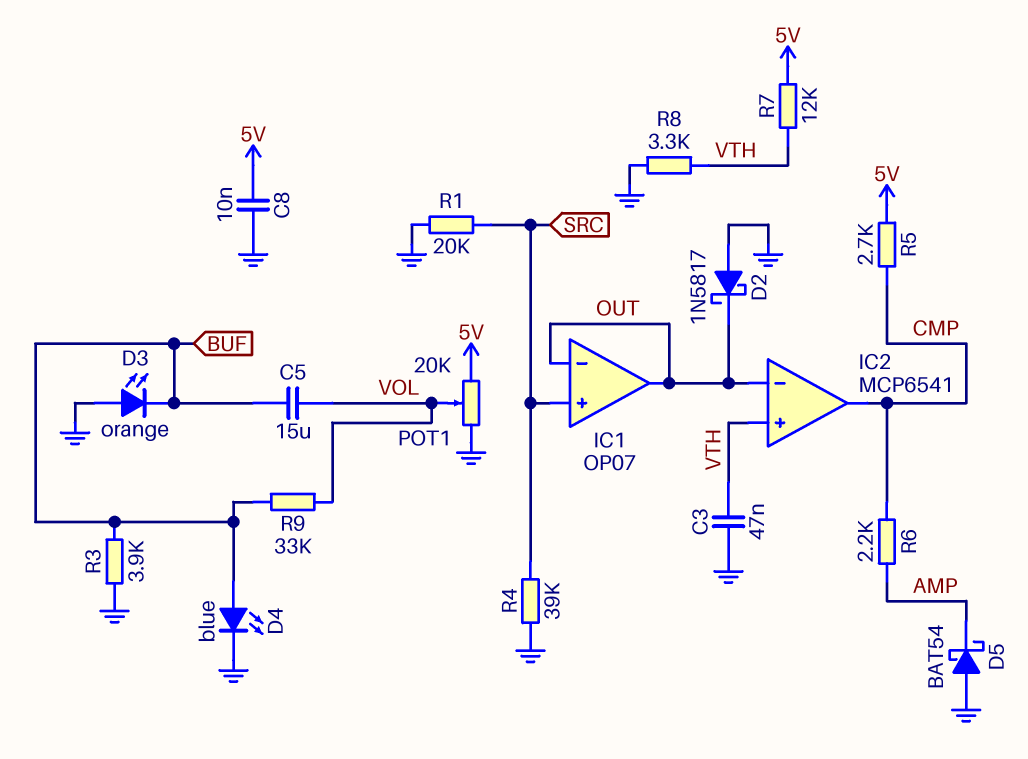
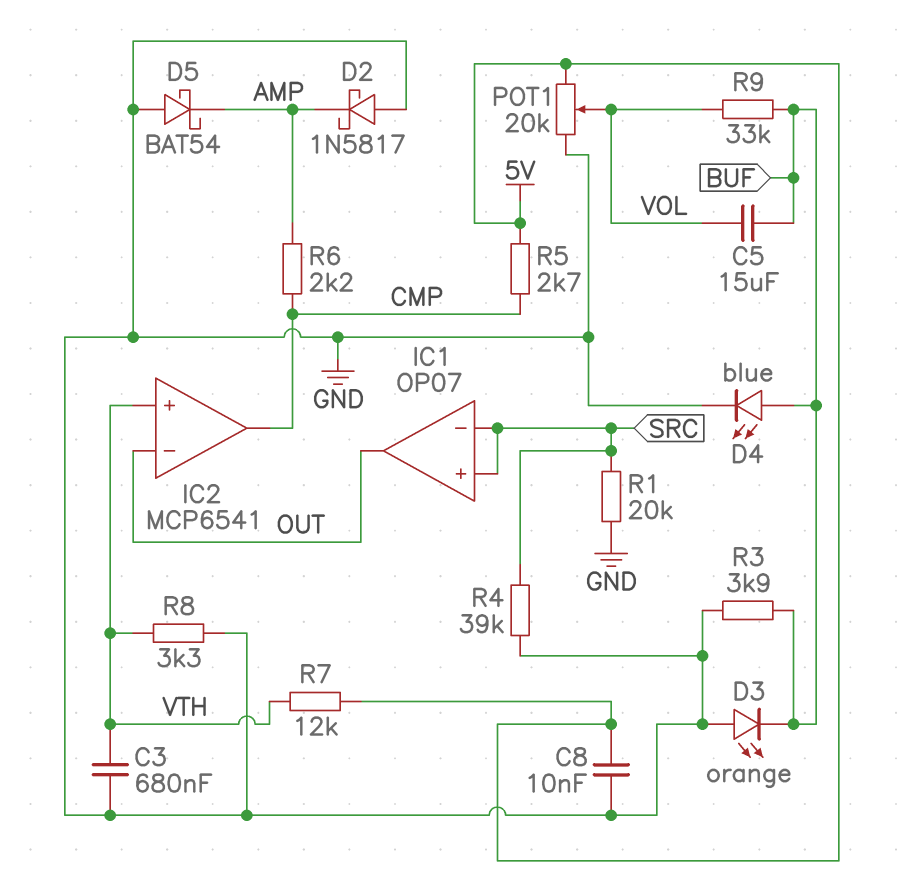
C3: 47nF (GND, VTH) -> 680nF (GND, VTH)
D2: schottky 1N5817 (A GND, K OUT) -> schottky 1N5817 (A GND, K AMP)
IC1 pin in-: OUT -> SRC

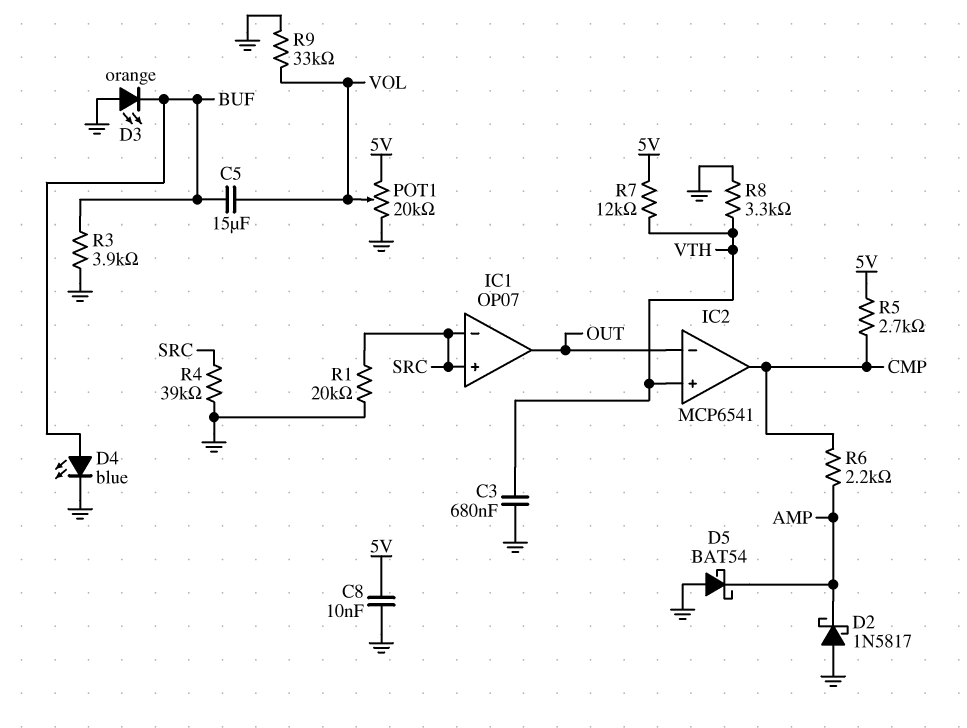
R9: 33k (BUF, VOL) -> 33k (GND, VOL)

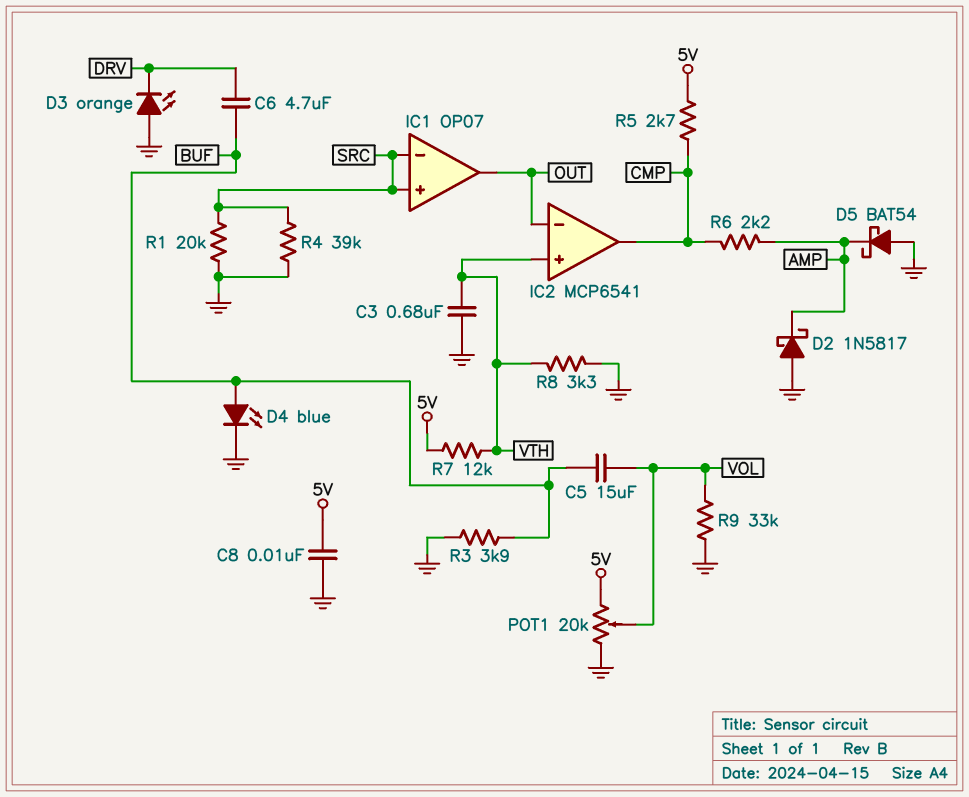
C6: none -> 4.7uF (BUF, DRV)
D3: LED orange (A GND, K BUF) -> LED orange (A GND, K DRV)

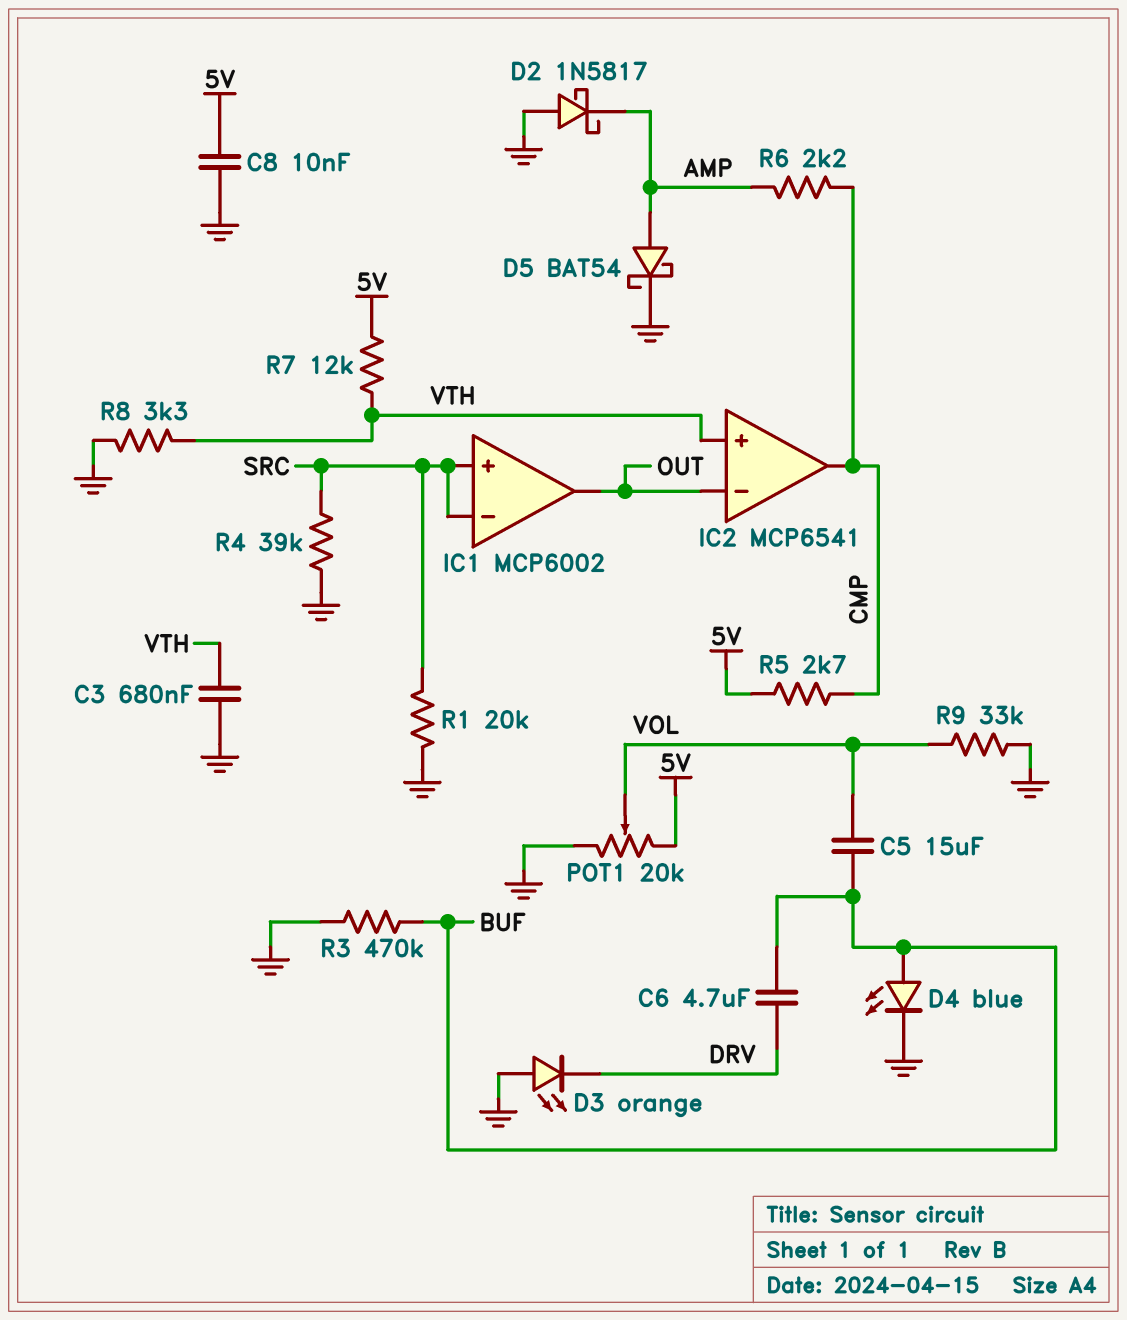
D5: schottky BAT54 (A GND, K AMP) -> schottky BAT54 (A AMP, K GND)
IC1: OP07 -> MCP6002
R3: 3.9k (BUF, GND) -> 470k (BUF, GND)

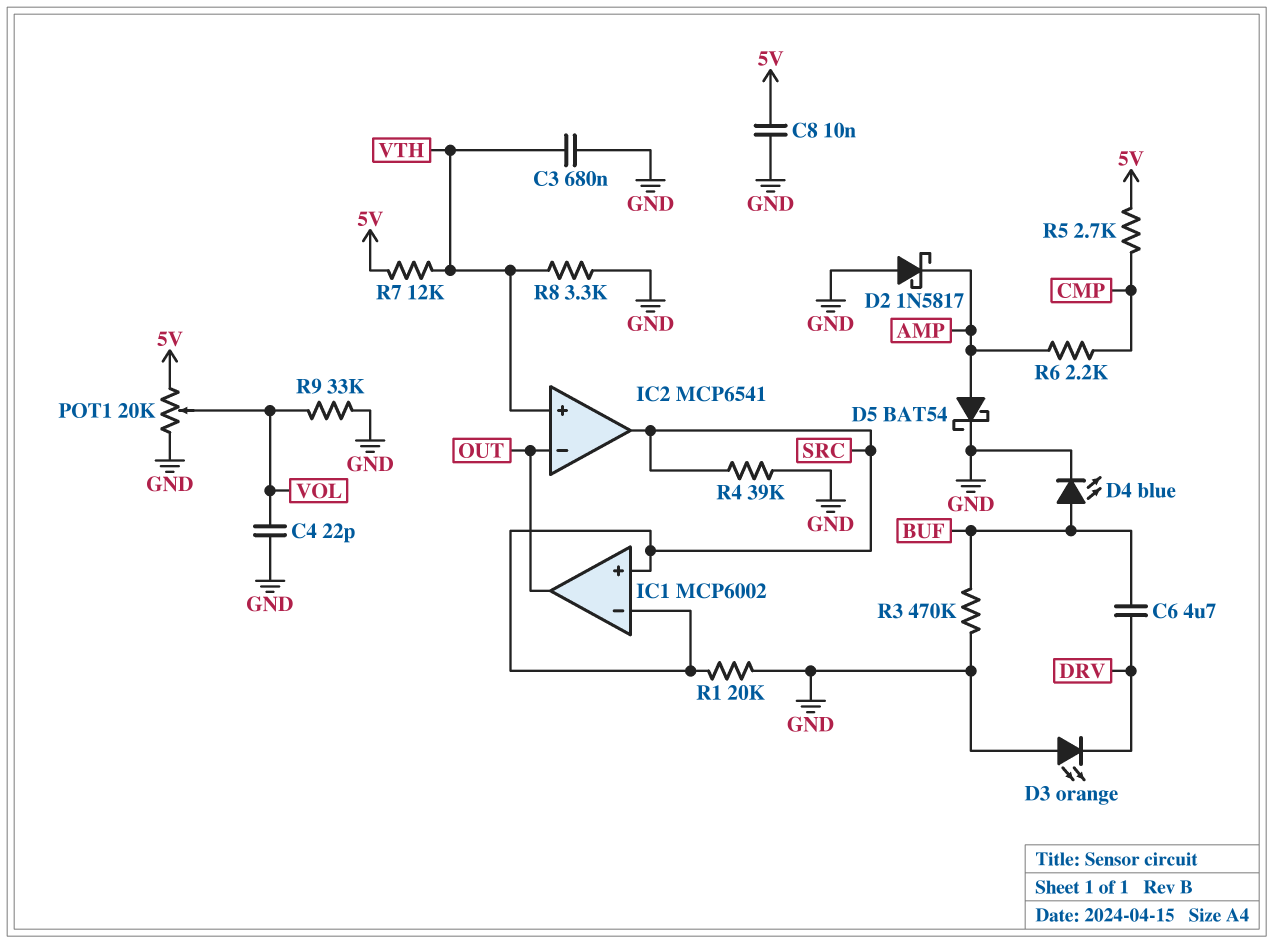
C4: none -> 22pF (GND, VOL)
C5: 15uF (BUF, VOL) -> none
IC2 pin out: CMP -> SRC

